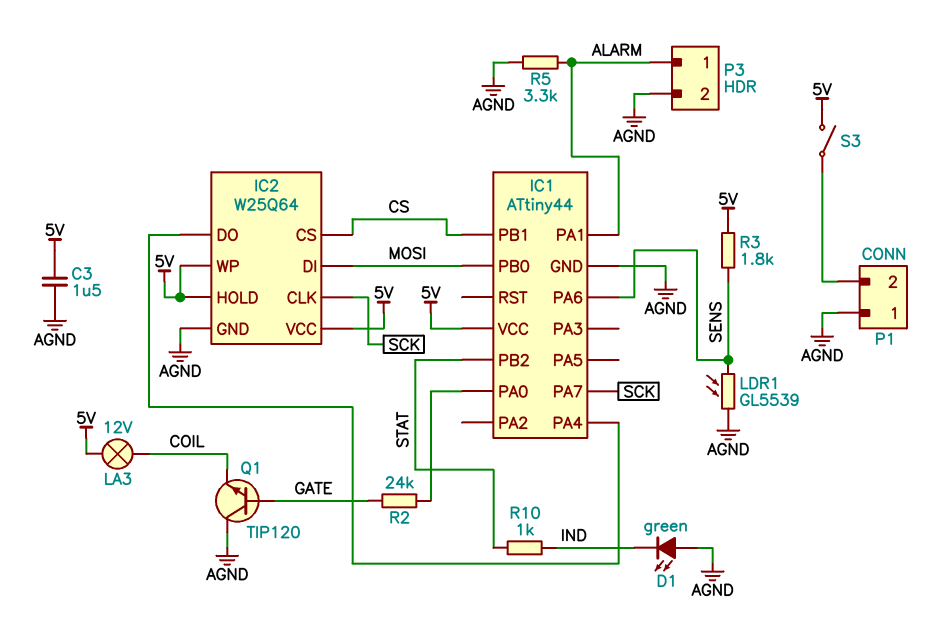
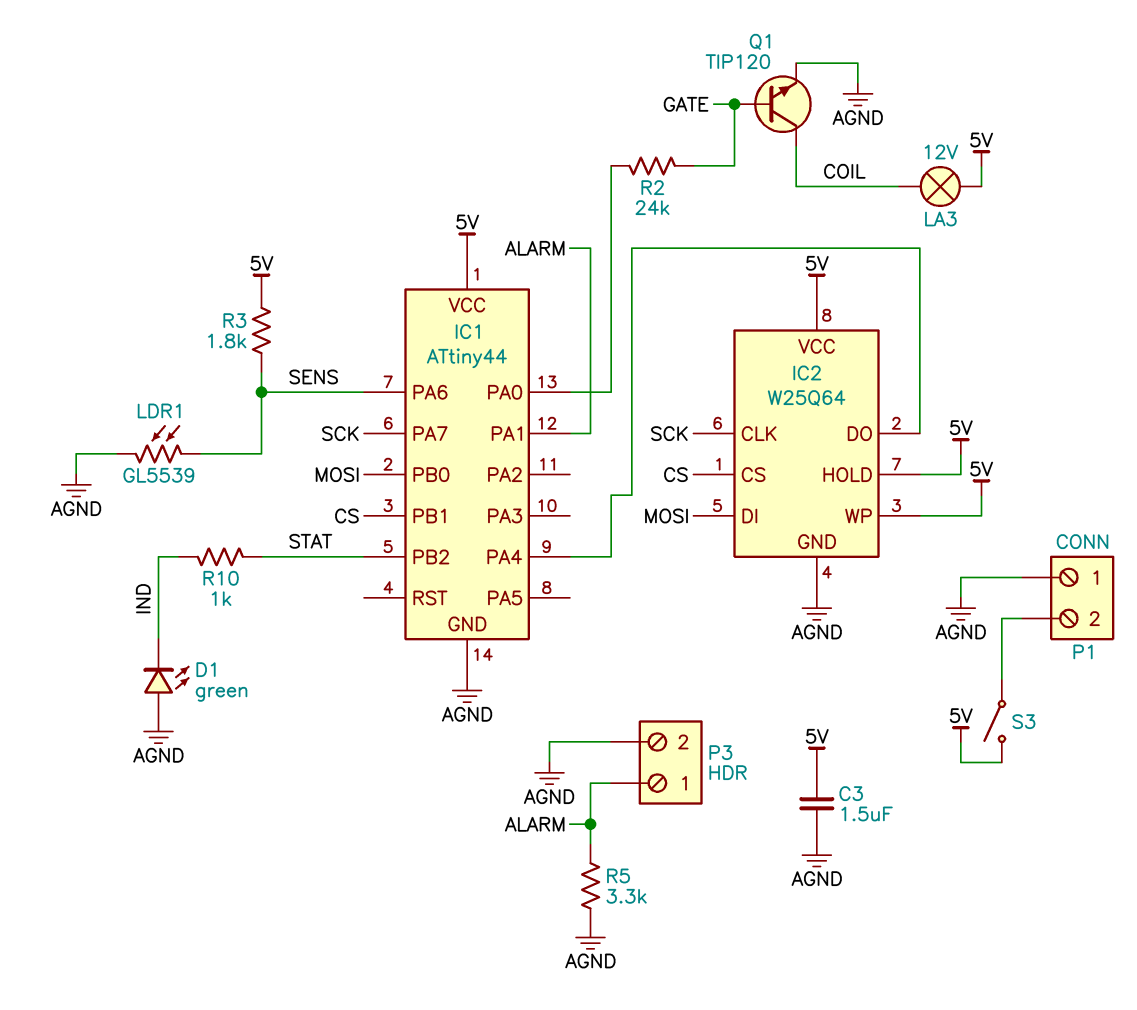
Q1: NPN TIP120 (B GATE, C AGND, E COIL) -> NPN TIP120 (B GATE, C COIL, E AGND)

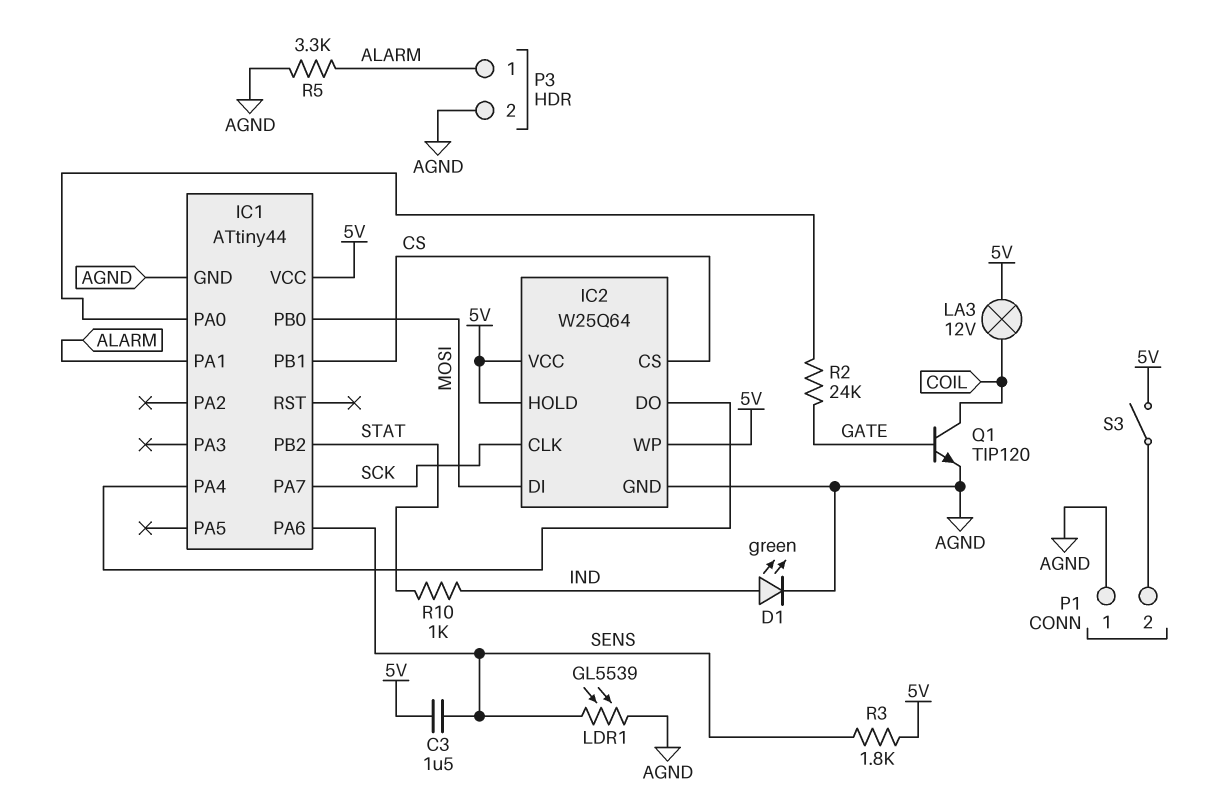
C3: 1.5uF (5V, AGND) -> 1.5uF (5V, SENS)
D1: LED green (A AGND, K IND) -> LED green (A IND, K AGND)

